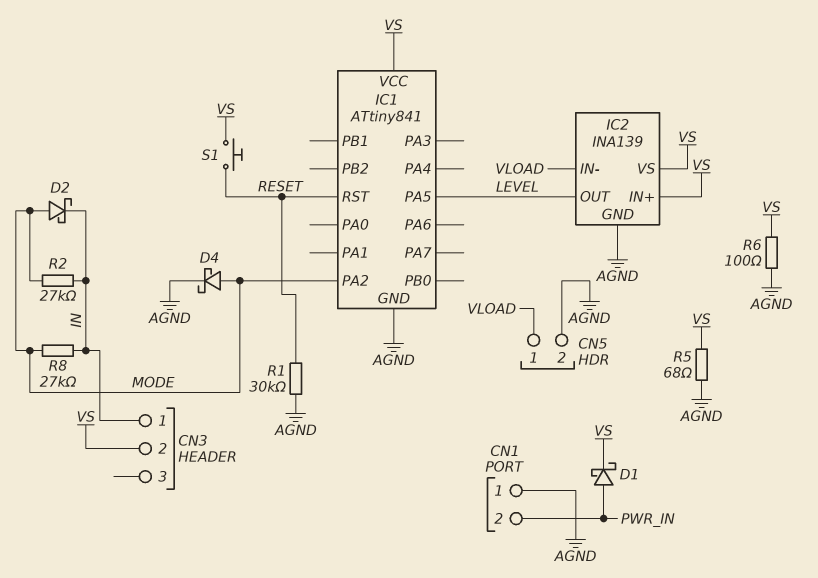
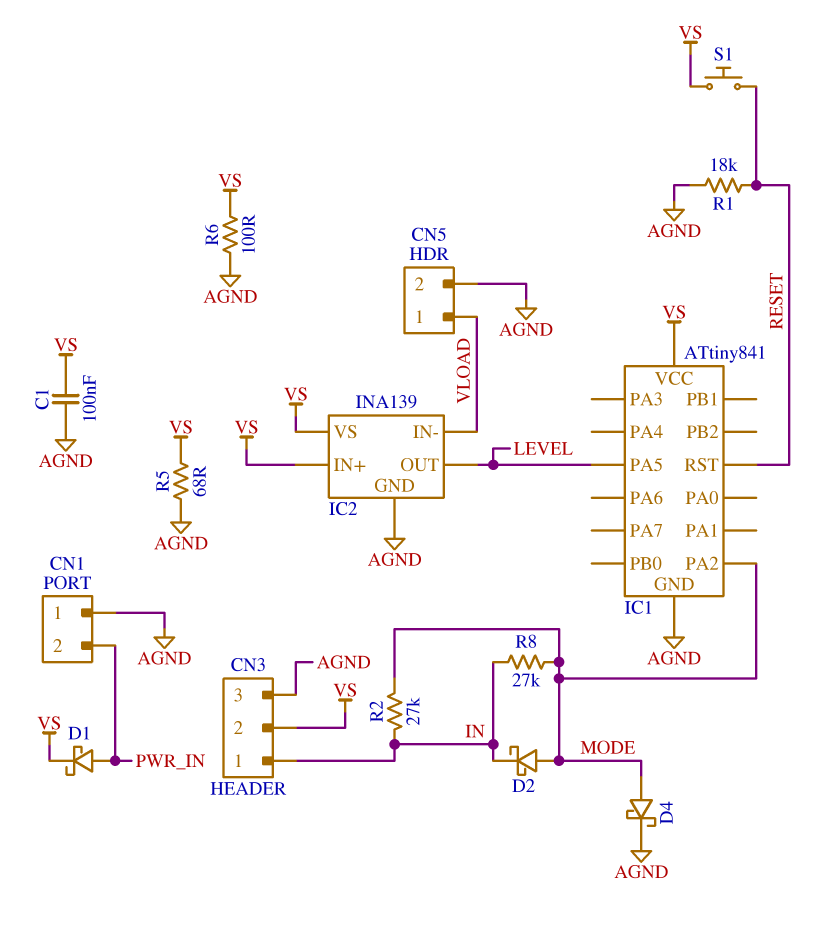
C1: none -> 100nF (AGND, VS)
CN3 pin 3: none -> AGND
R1: 30k (AGND, RESET) -> 18k (AGND, RESET)

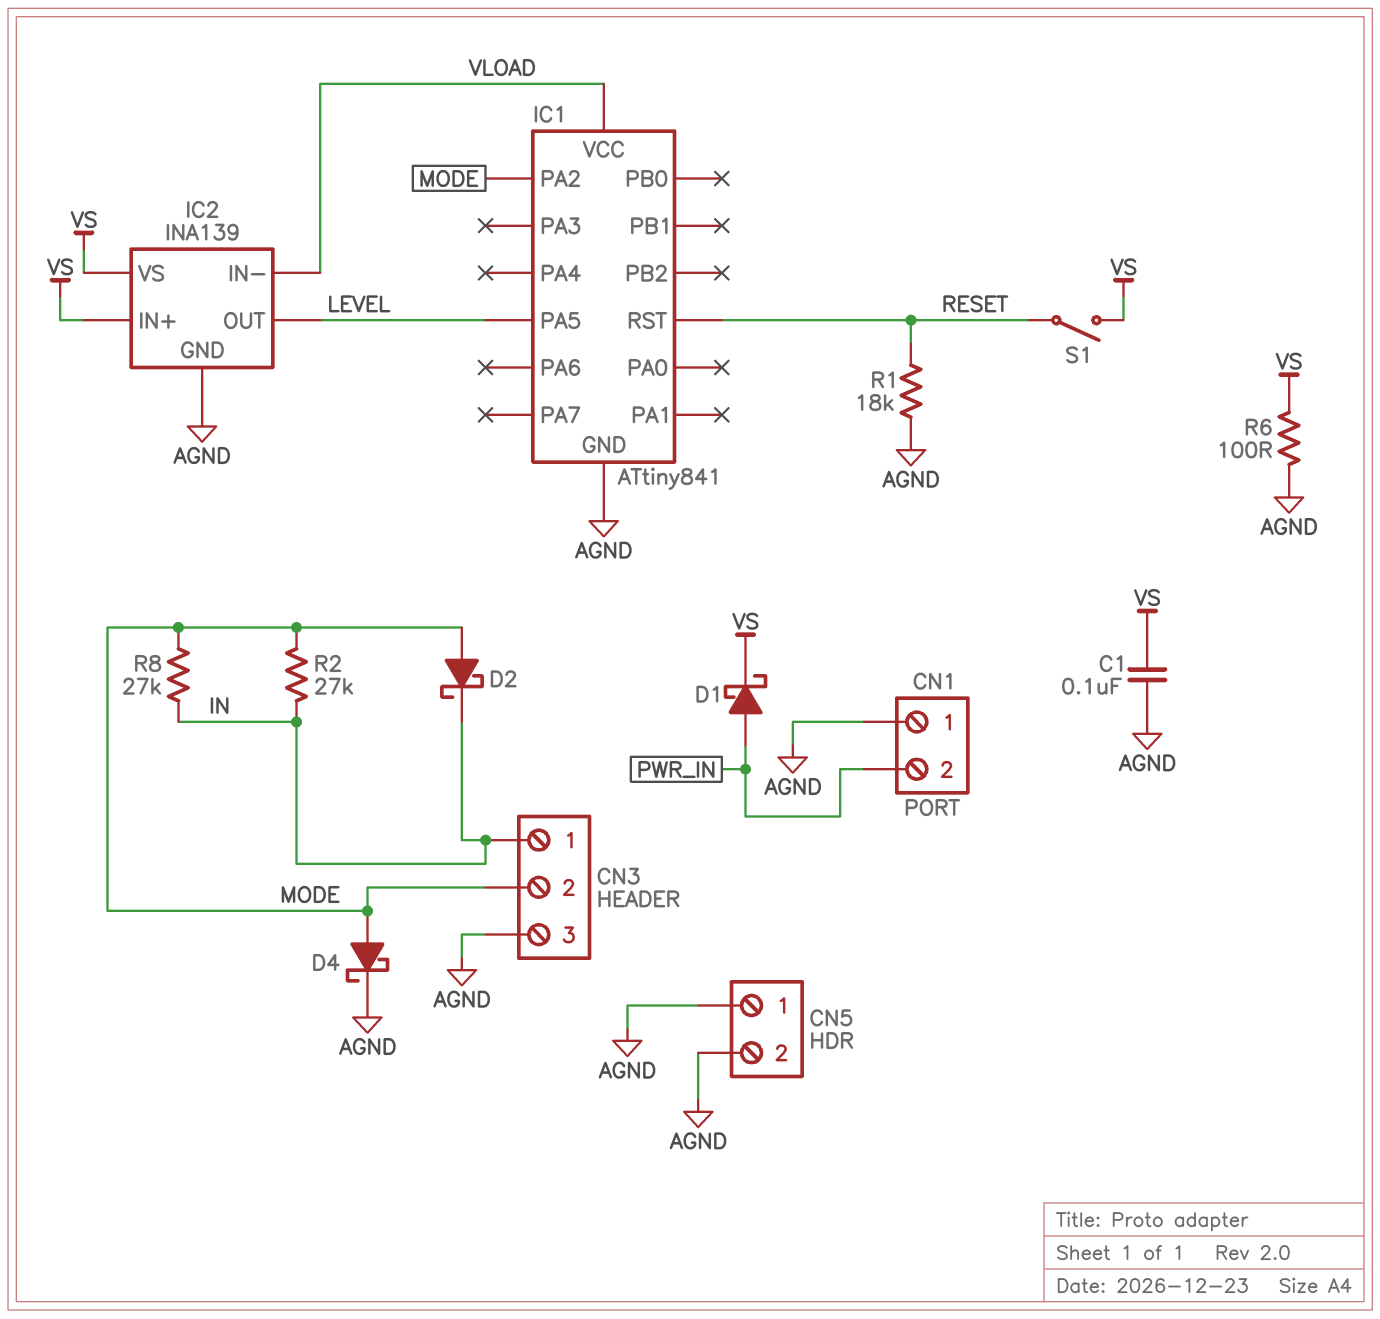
CN3 pin 2: VS -> MODE
CN5 pin 1: VLOAD -> AGND
IC1 pin VCC: VS -> VLOAD
R5: 68 (AGND, VS) -> none
S1: button (RESET, VS) -> switch (RESET, VS)

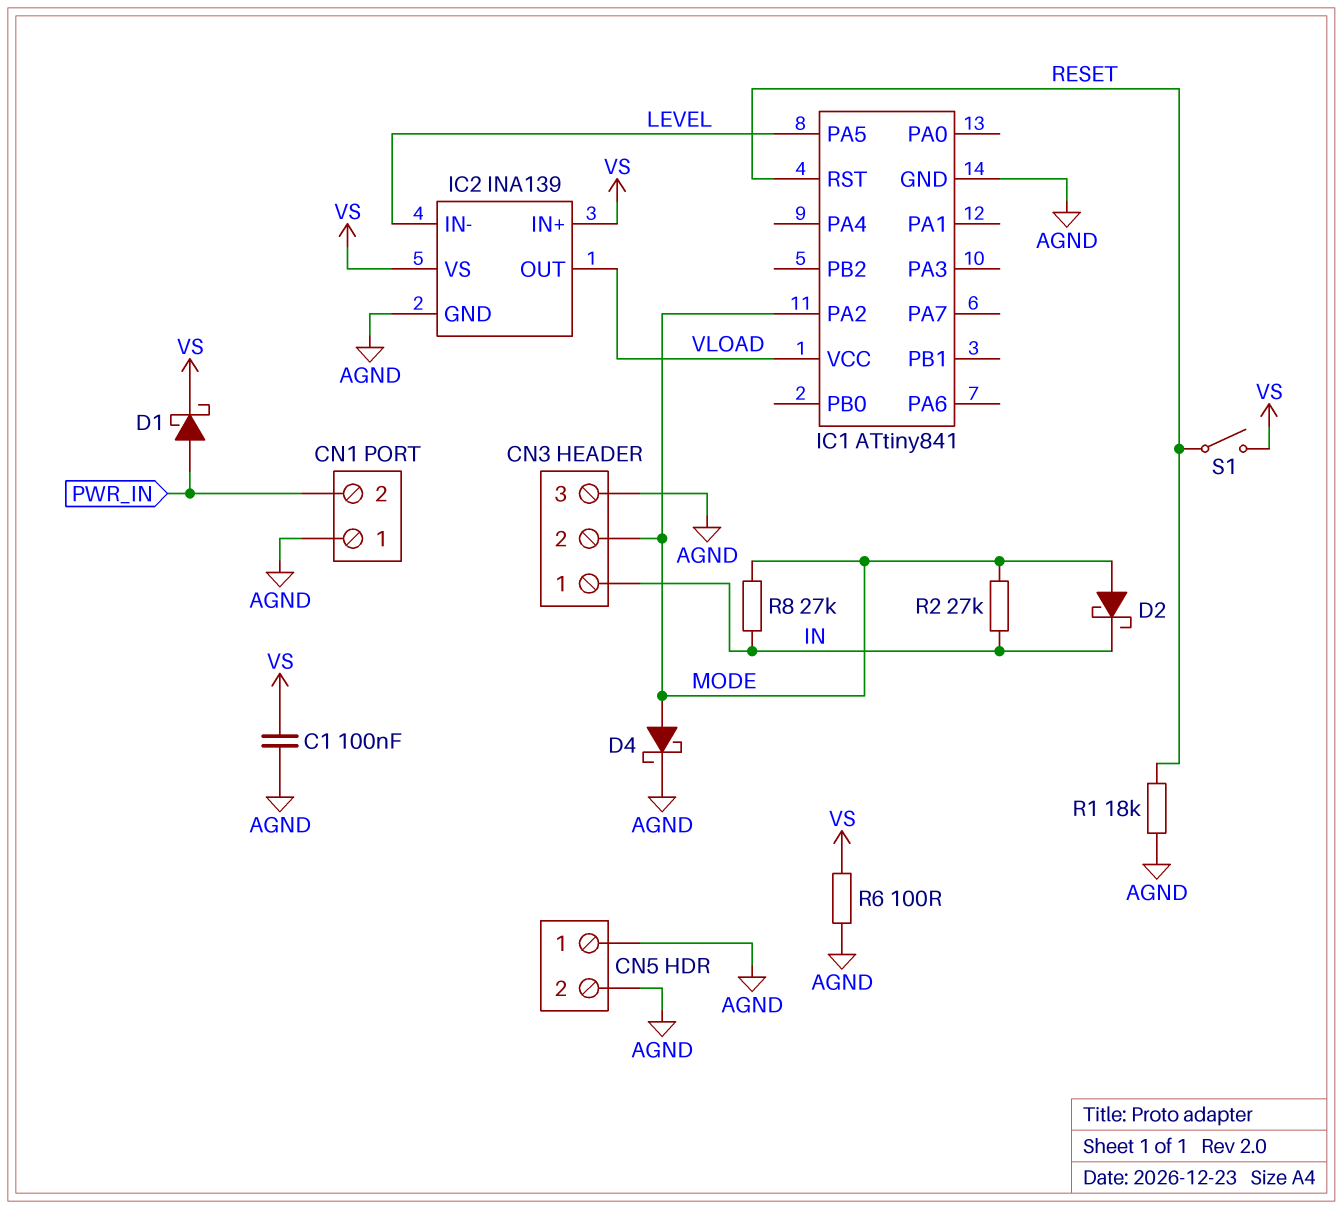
IC2 pin IN-: VLOAD -> LEVEL
IC2 pin OUT: LEVEL -> VLOAD

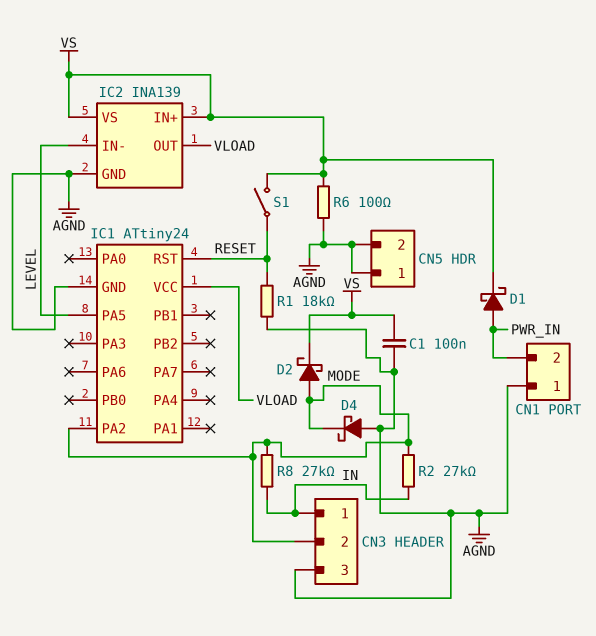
D2: schottky (A MODE, K IN) -> schottky (A MODE, K VS)
D4: schottky (A MODE, K AGND) -> schottky (A AGND, K MODE)
IC1: ATtiny841 -> ATtiny24

